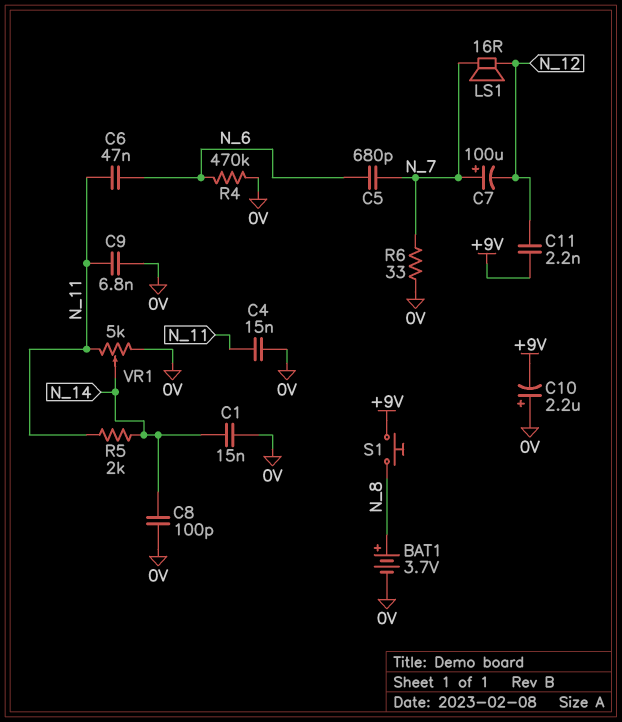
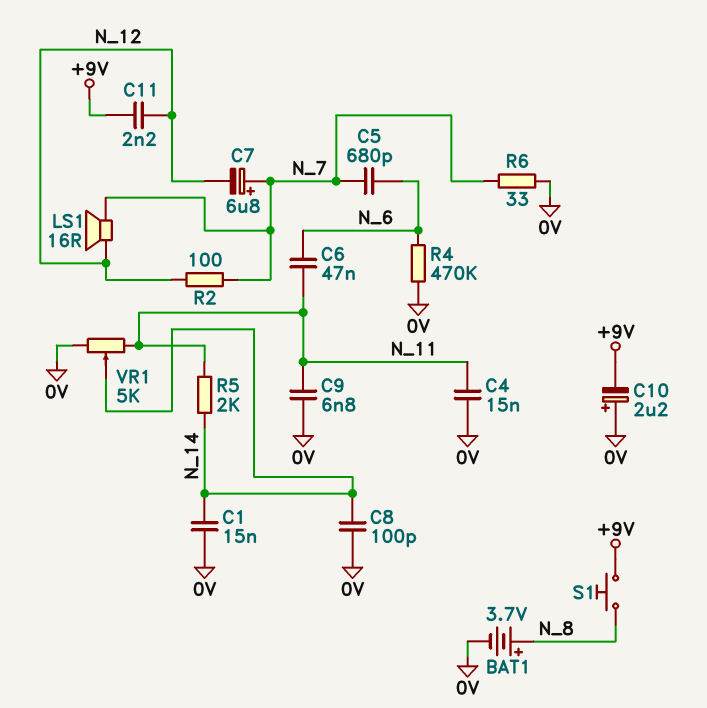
C7: 100uF (plus N_7, minus N_12) -> 6.8uF (plus N_7, minus N_12)
R2: none -> 100 (N_7, N_12)

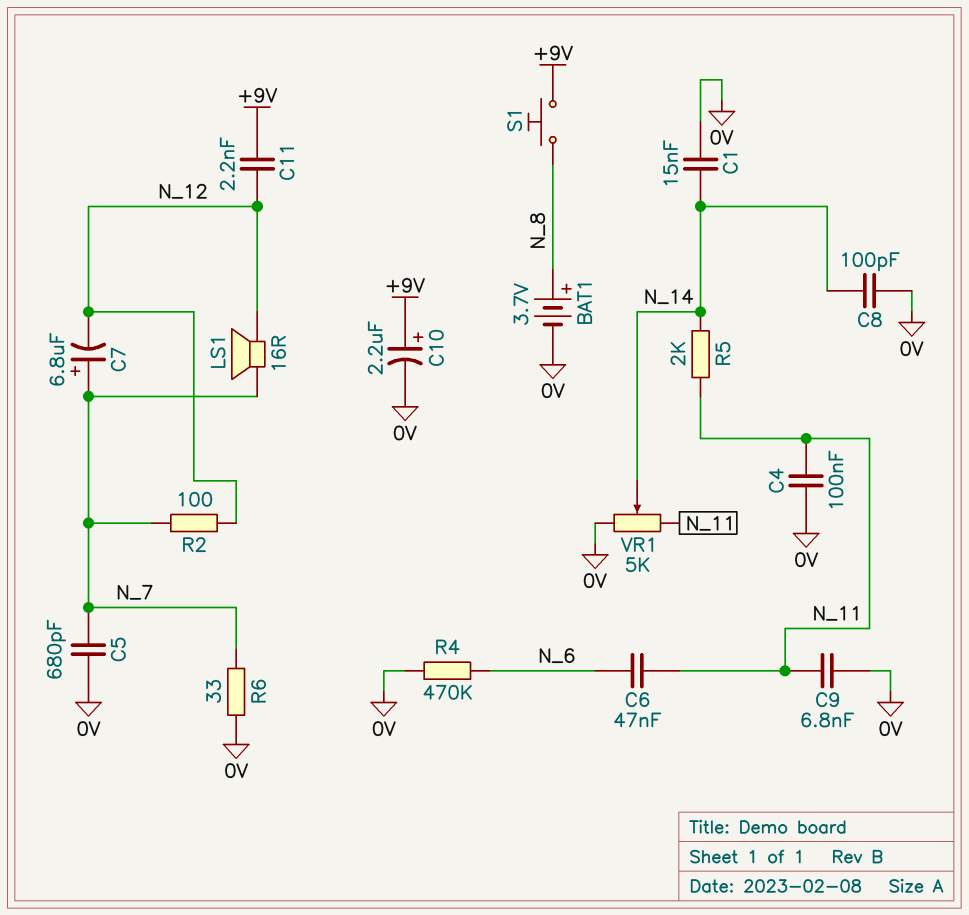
C4: 15nF (0V, N_11) -> 100nF (0V, N_11)
C5: 680pF (N_6, N_7) -> 680pF (0V, N_7)
C10: 2.2uF (plus 0V, minus +9V) -> 2.2uF (plus +9V, minus 0V)

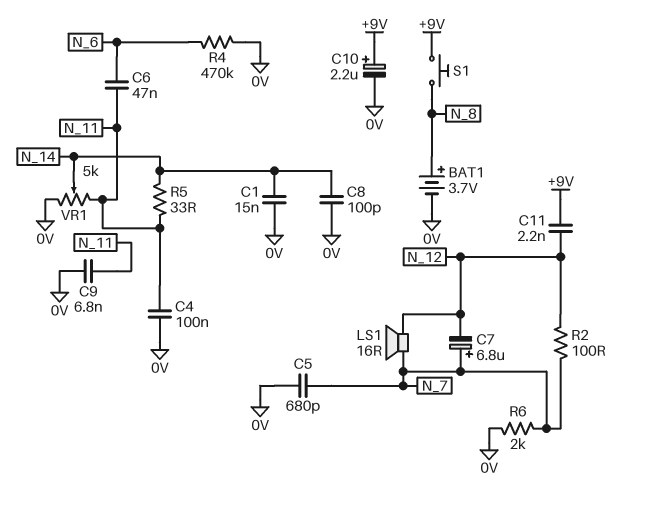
R5: 2k (N_11, N_14) -> 33 (N_11, N_14)
R6: 33 (0V, N_7) -> 2k (0V, N_7)

